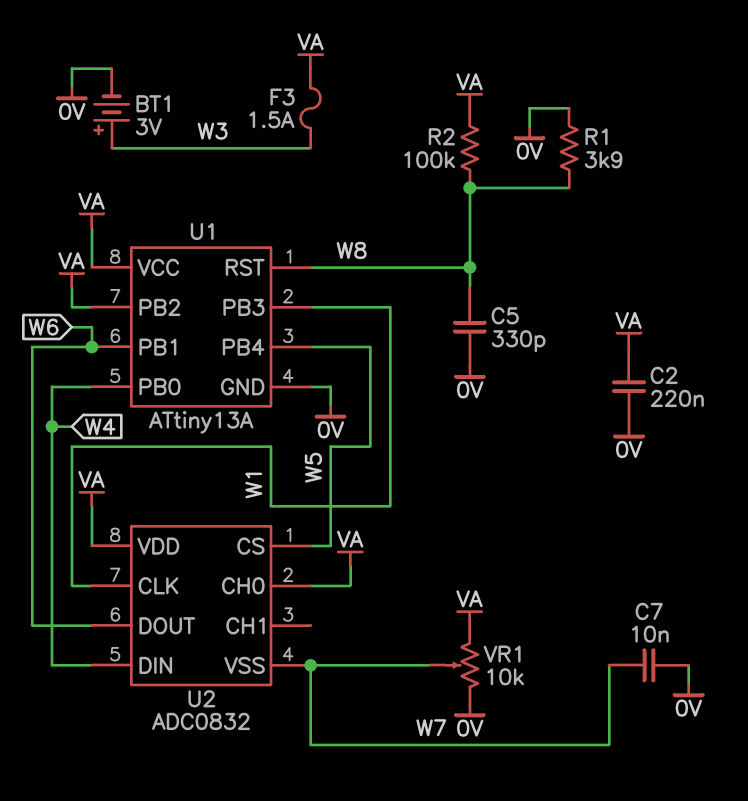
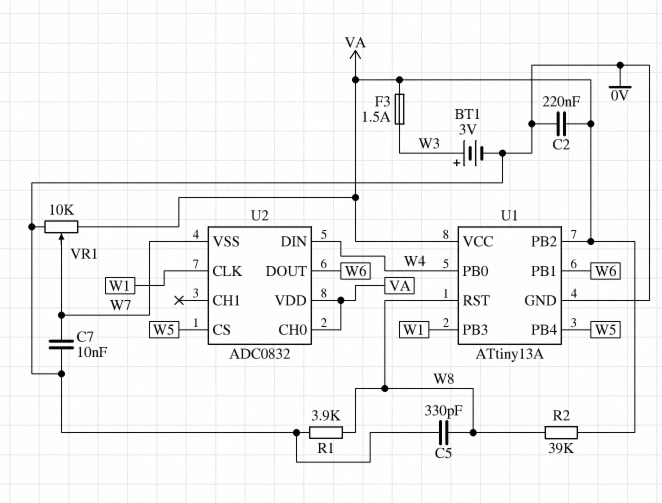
R2: 100k (VA, W8) -> 39k (VA, W8)

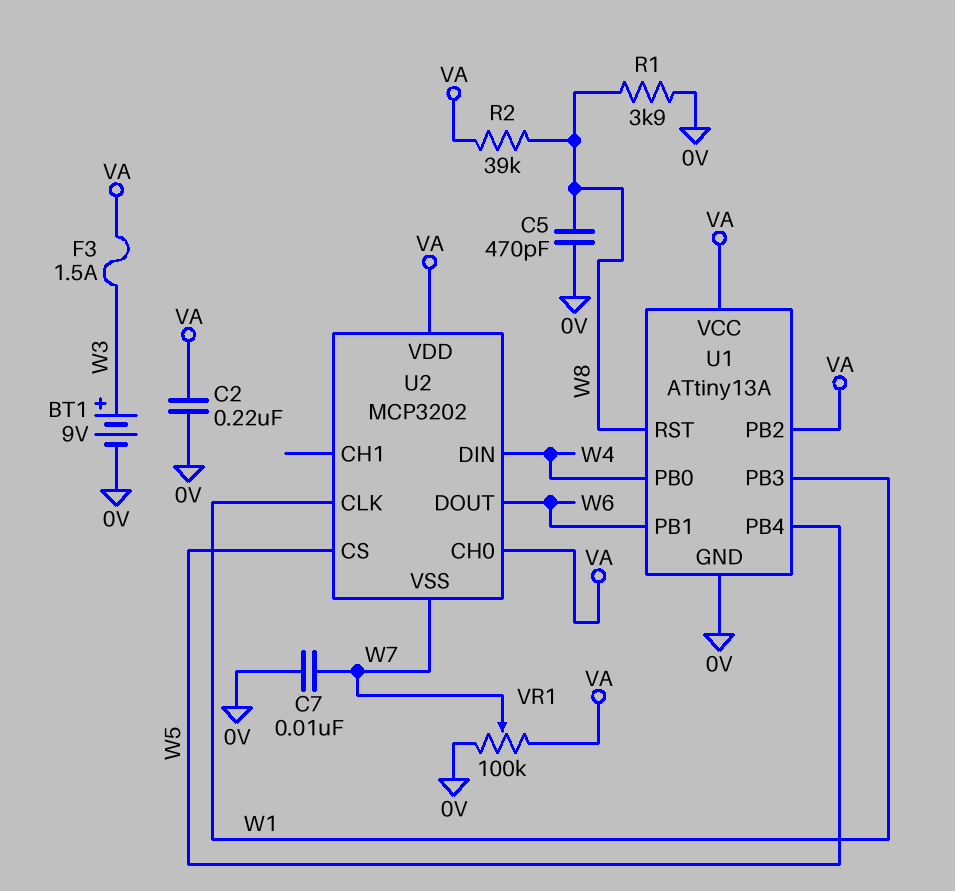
BT1: 3V (plus W3, minus 0V) -> 9V (plus W3, minus 0V)
C5: 330pF (0V, W8) -> 470pF (0V, W8)
U2: ADC0832 -> MCP3202
VR1: 10k (0V, VA, wiper W7) -> 100k (0V, VA, wiper W7)

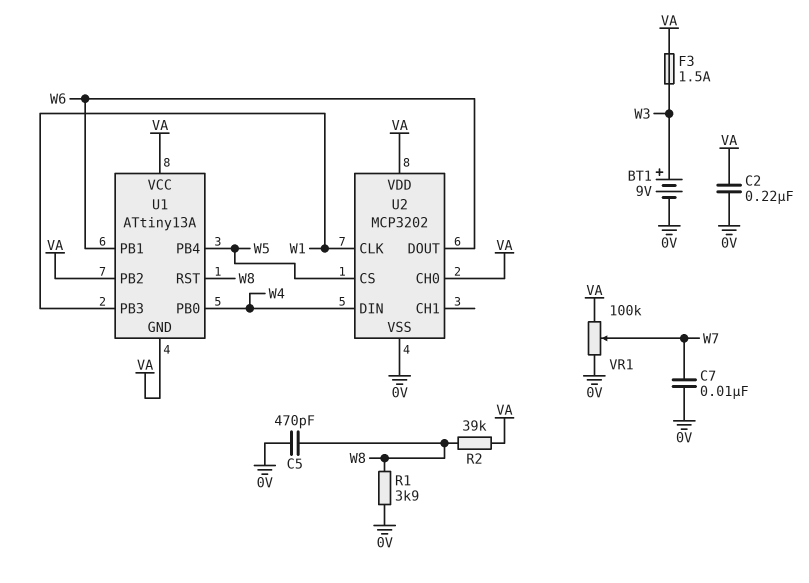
U1 pin GND: 0V -> VA
U2 pin VSS: W7 -> 0V

